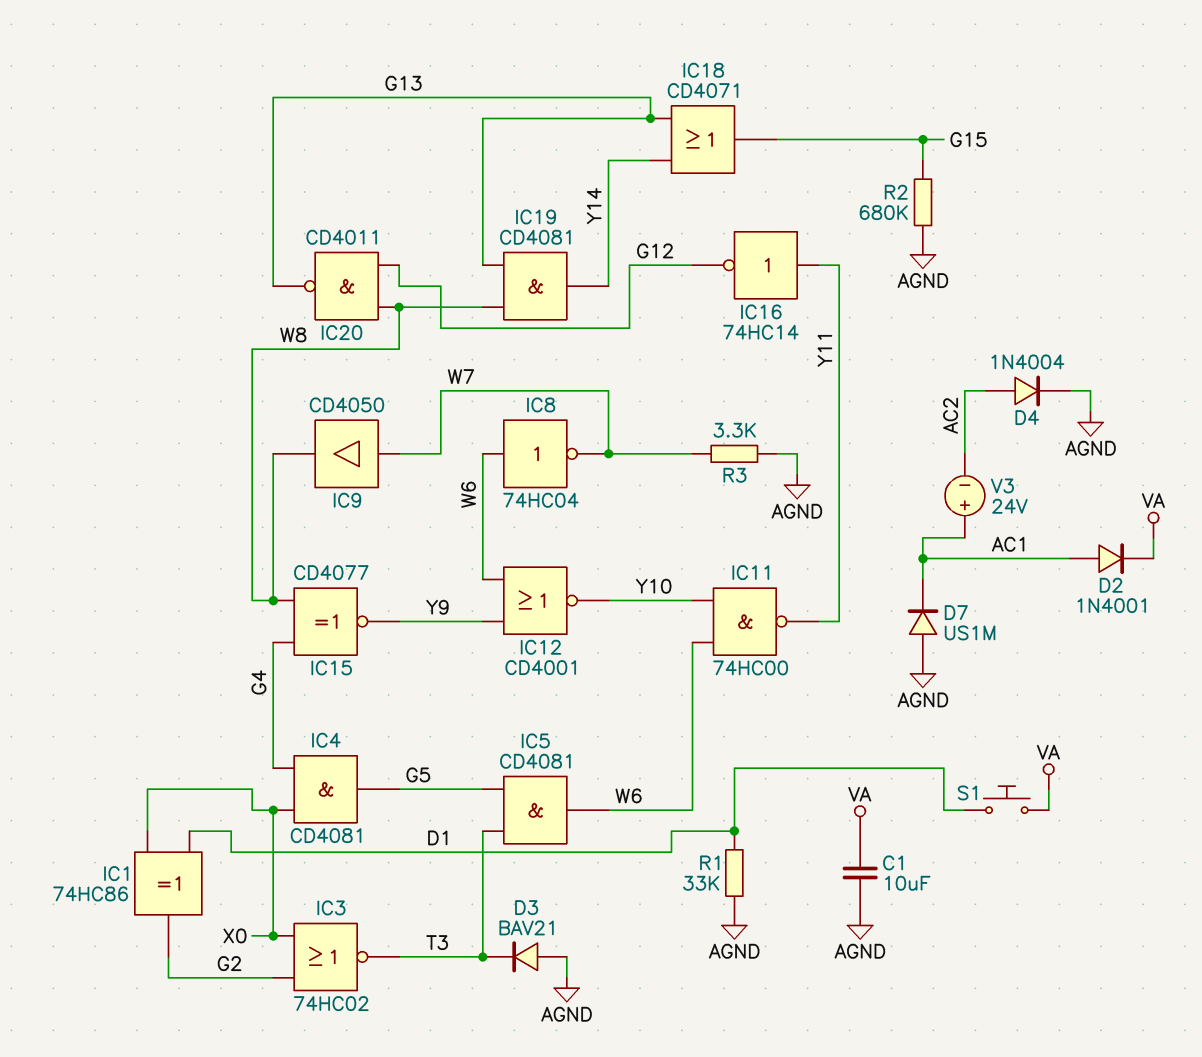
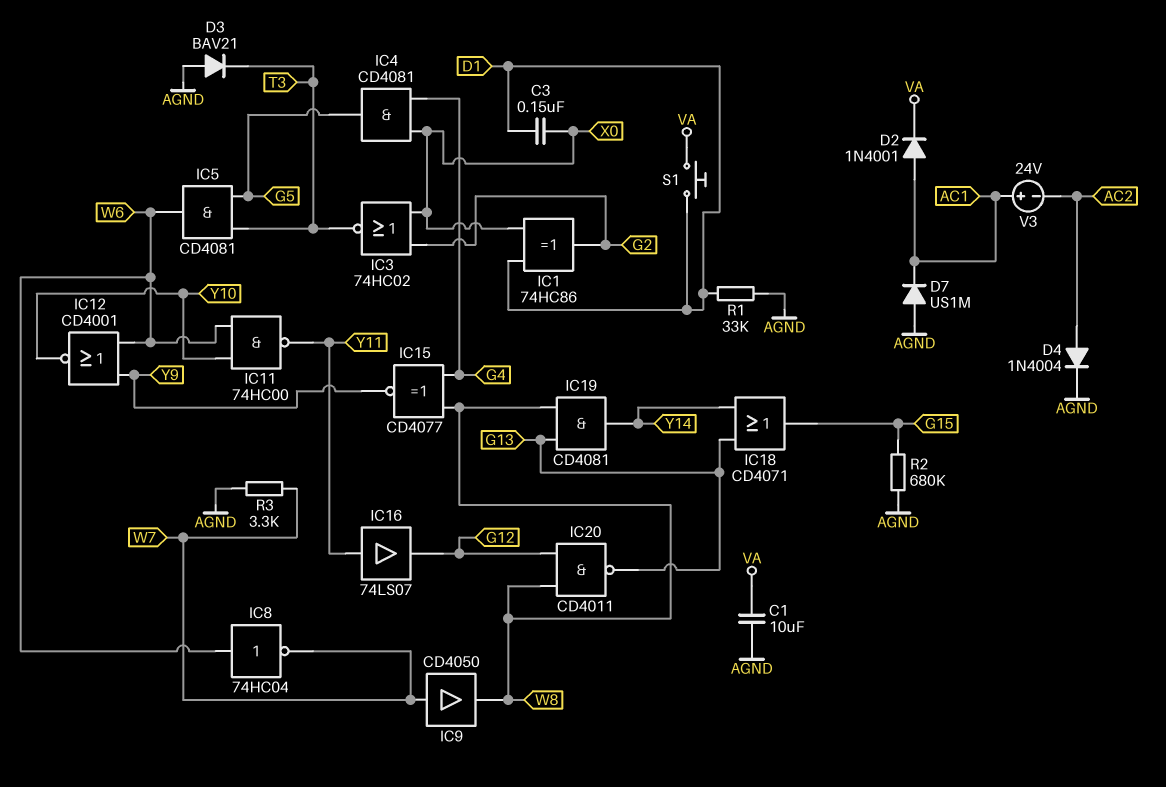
C3: none -> 150nF (D1, X0)
IC16: NOT 74HC14 (in Y11, out G12) -> buffer 74LS07 (in Y11, out G12)

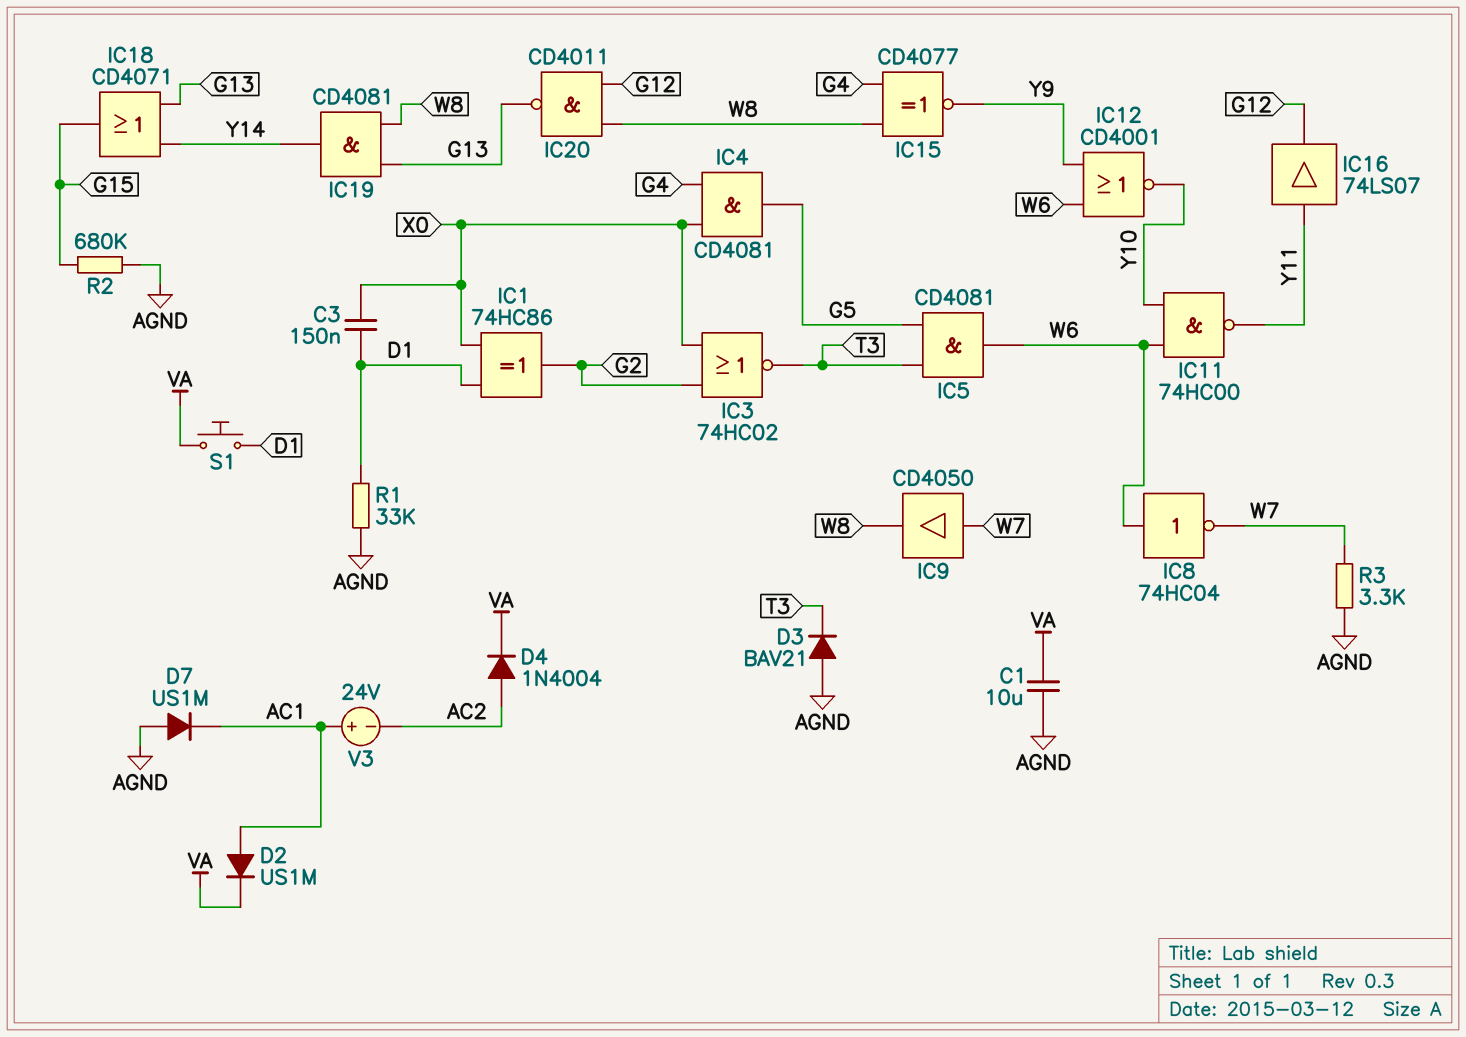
D2: diode 1N4001 (A AC1, K VA) -> diode US1M (A AC1, K VA)
D4: diode 1N4004 (A AC2, K AGND) -> diode 1N4004 (A AC2, K VA)

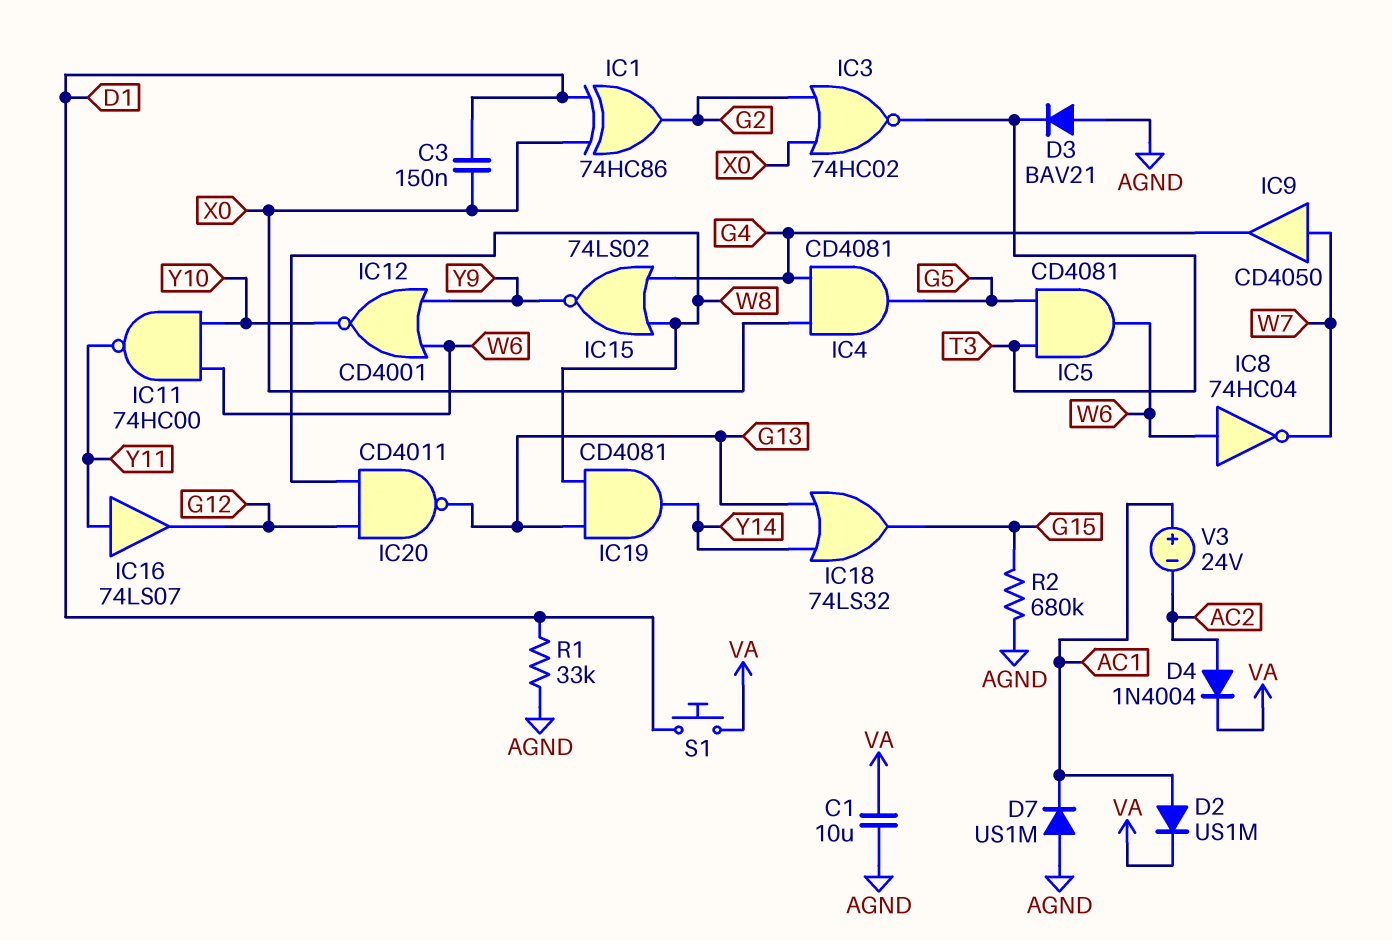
IC9: buffer CD4050 (in W7, out W8) -> buffer CD4050 (in W7, out G4)
IC15: XNOR CD4077 (in G4, in W8, out Y9) -> NOR 74LS02 (in G4, in W8, out Y9)
IC18: OR CD4071 (in G13, in Y14, out G15) -> OR 74LS32 (in G13, in Y14, out G15)
R3: 3.3k (AGND, W7) -> none

